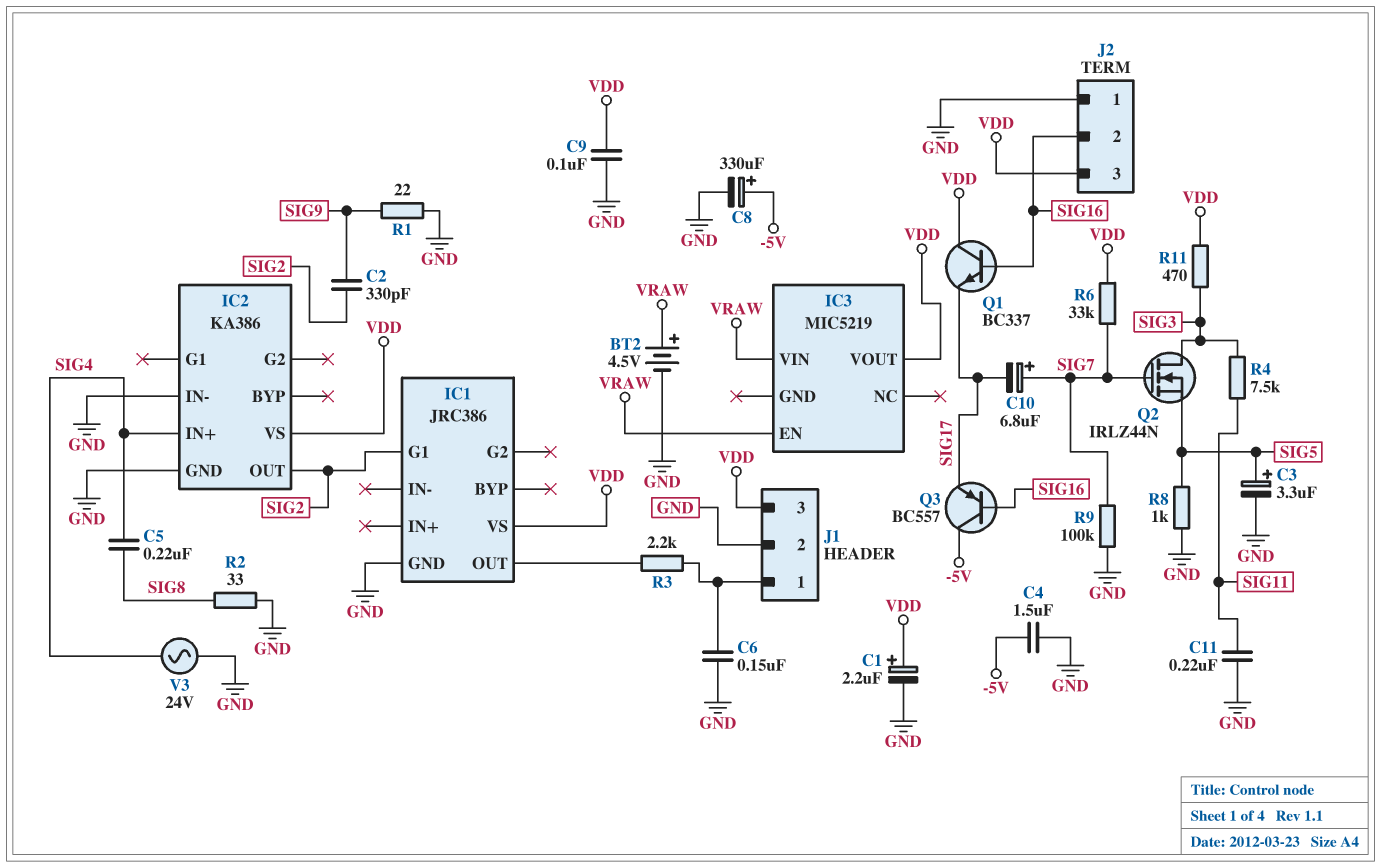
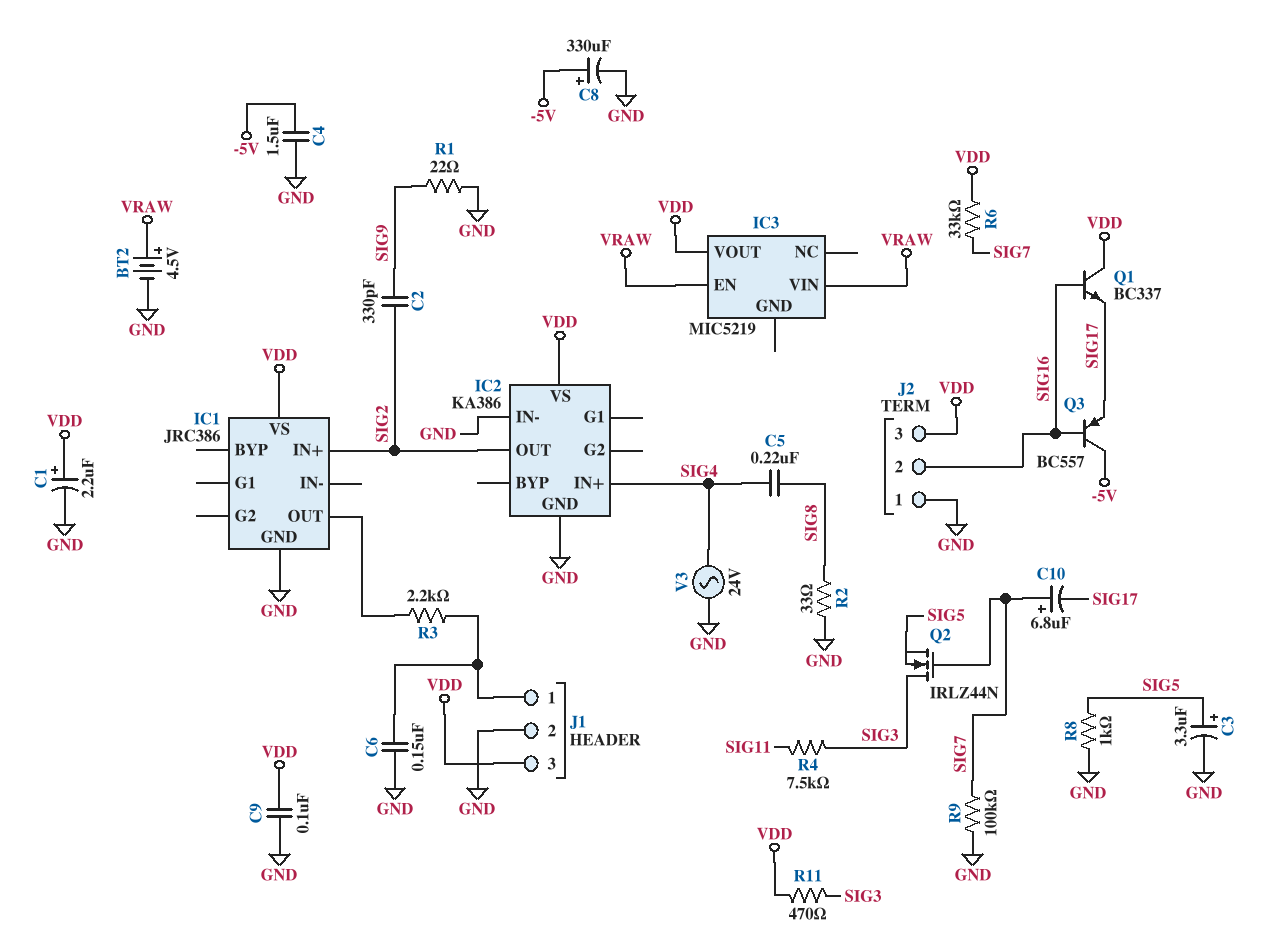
C11: 220nF (GND, SIG11) -> none
IC1 pin G1: SIG2 -> none
IC1 pin IN+: none -> SIG2

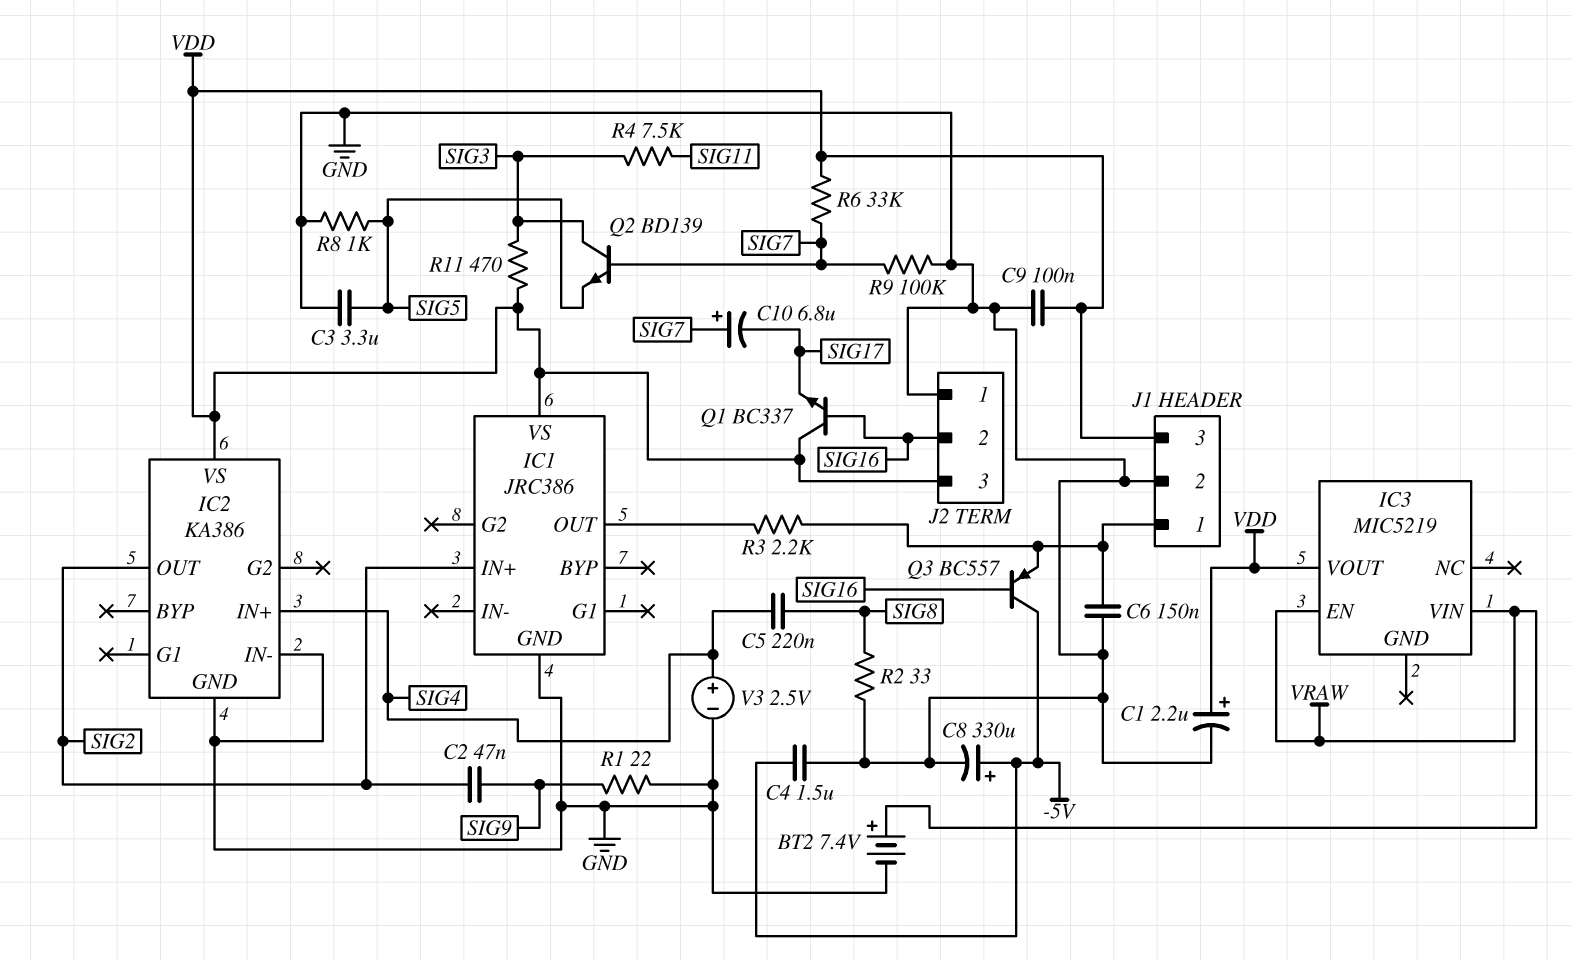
BT2: 4.5V (plus VRAW, minus GND) -> 7.4V (plus VRAW, minus GND)
C2: 330pF (SIG2, SIG9) -> 47nF (SIG2, SIG9)
C3: 3.3uF (plus SIG5, minus GND) -> 3.3uF (GND, SIG5)
Q2: NMOS IRLZ44N (G SIG7, D SIG3, S SIG5) -> NPN BD139 (B SIG7, C SIG3, E SIG5)
Q3: PNP BC557 (B SIG16, C -5V, E SIG17) -> PNP BC557 (B SIG16, C -5V, E J1/1)
V3: AC 24V (GND, SIG4) -> 2.5V (plus SIG4, minus GND)

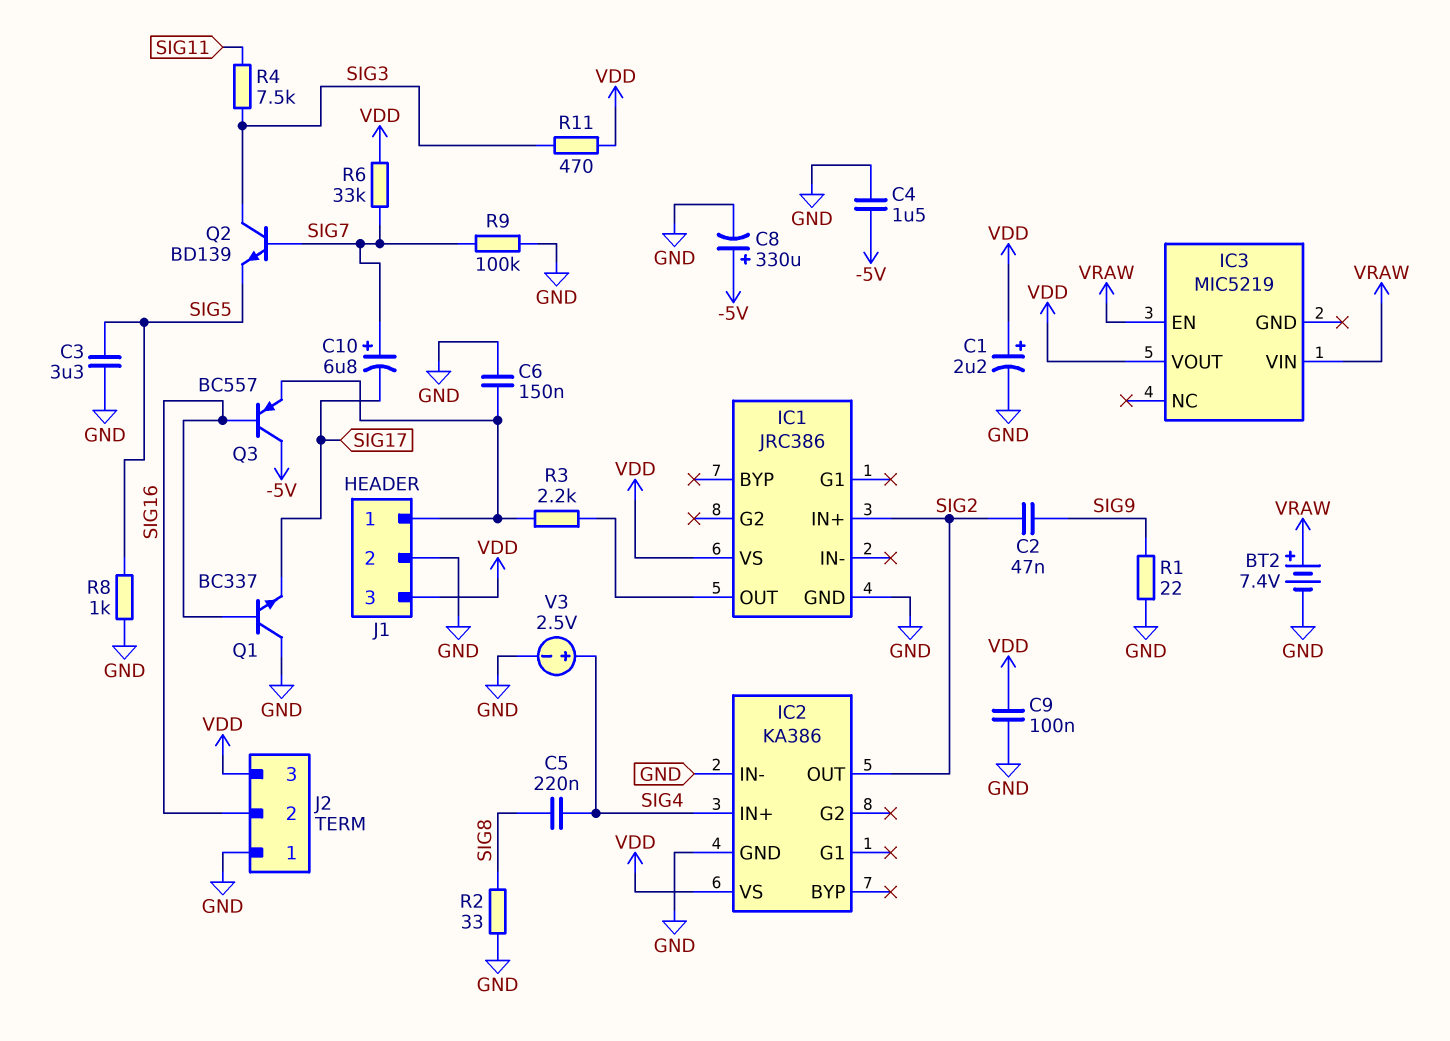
Q1: NPN BC337 (B SIG16, C VDD, E SIG17) -> NPN BC337 (B SIG16, C GND, E SIG17)

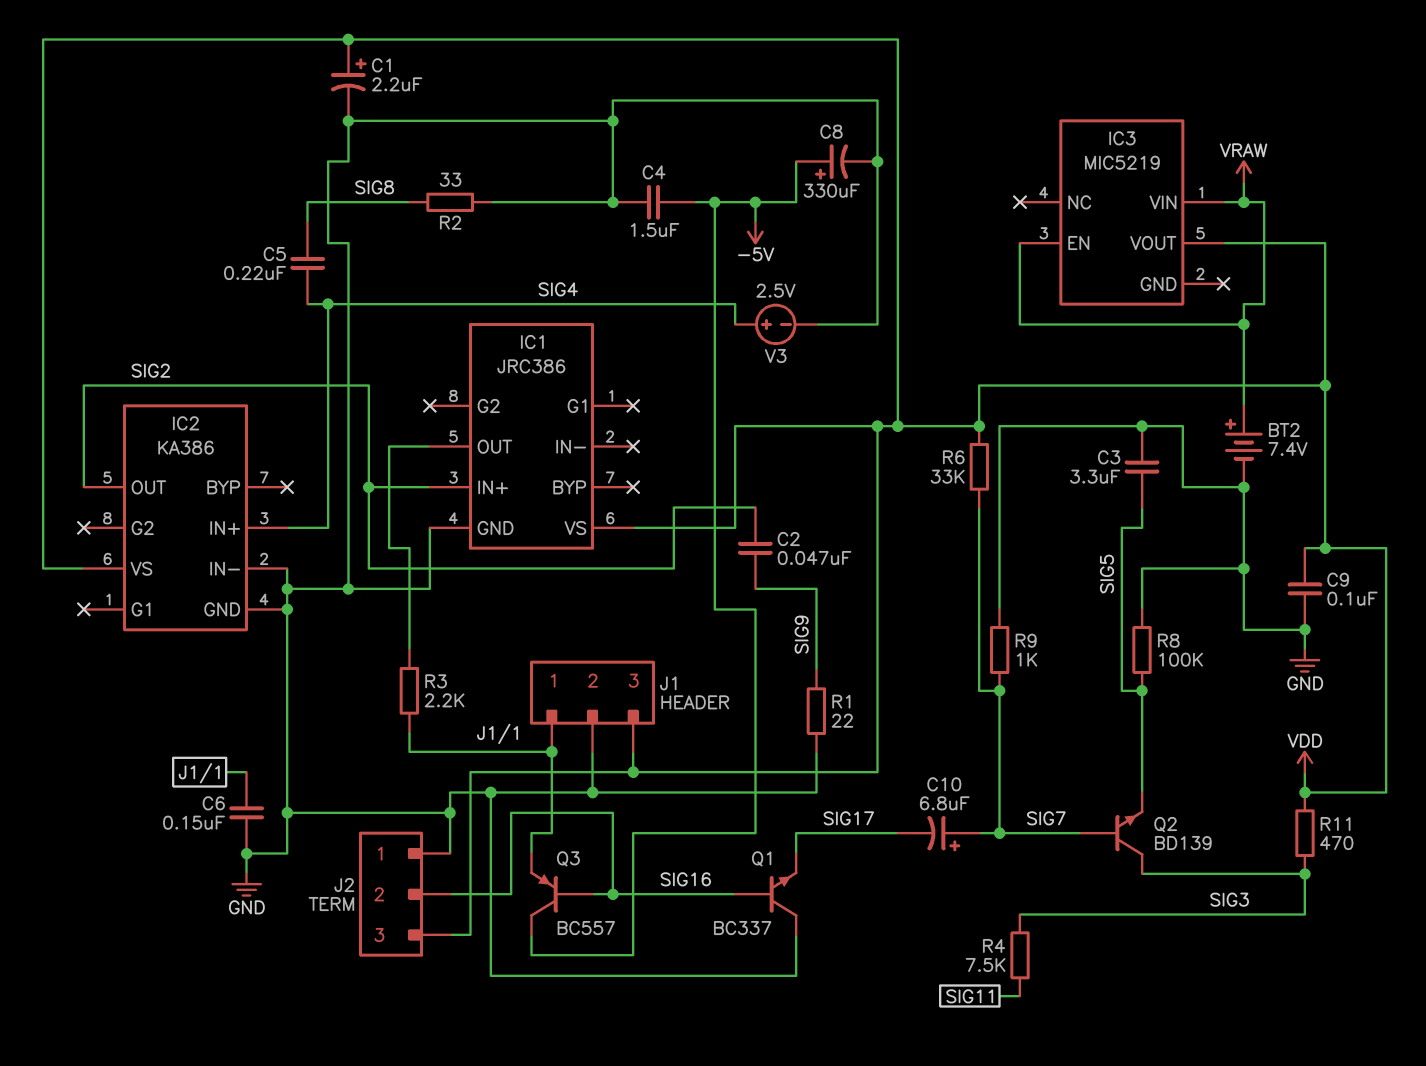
R8: 1k (GND, SIG5) -> 100k (GND, SIG5)
R9: 100k (GND, SIG7) -> 1k (GND, SIG7)

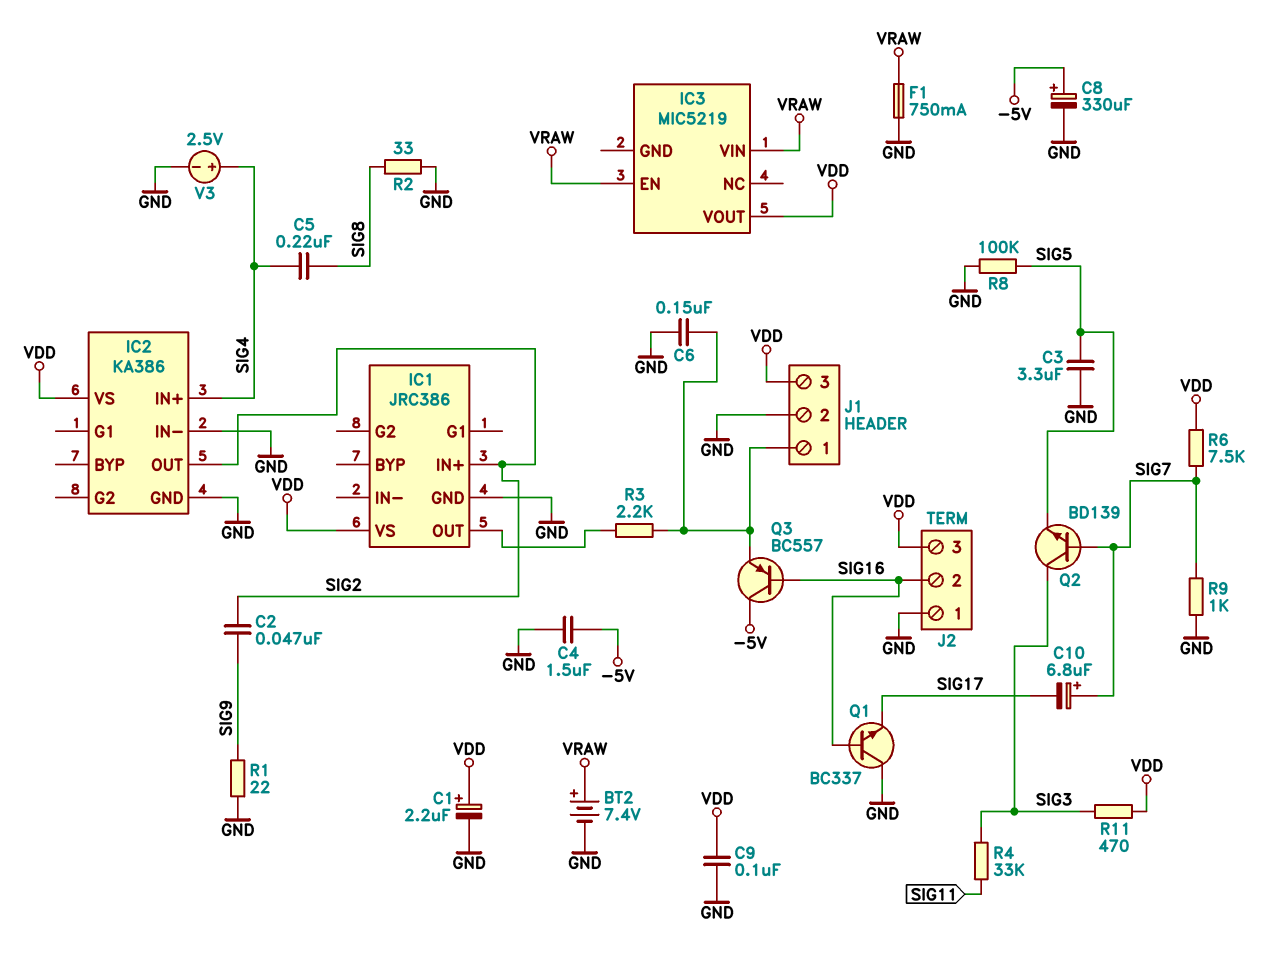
F1: none -> 750mA (GND, VRAW)
R4: 7.5k (SIG3, SIG11) -> 33k (SIG3, SIG11)
R6: 33k (SIG7, VDD) -> 7.5k (SIG7, VDD)

